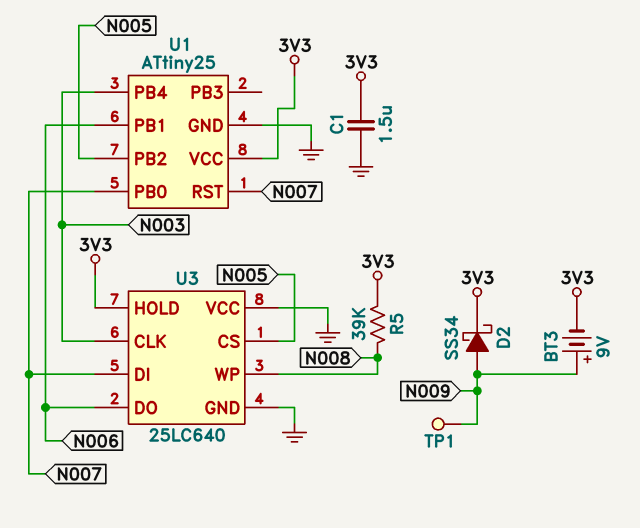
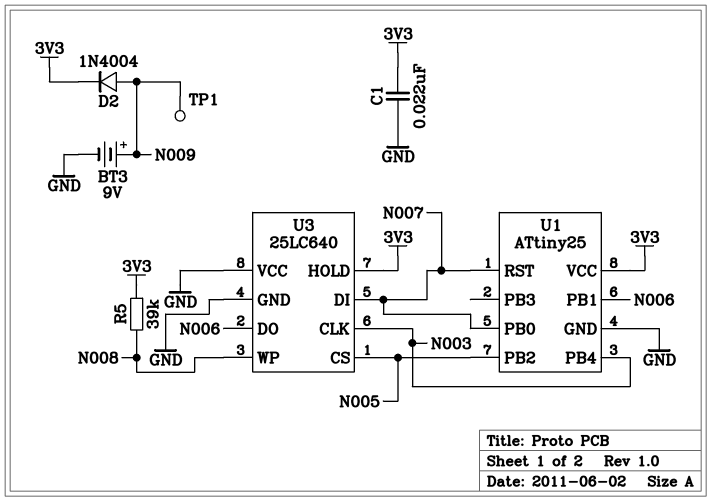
BT3: 9V (plus N009, minus 3V3) -> 9V (plus N009, minus GND)
C1: 1.5uF (3V3, GND) -> 22nF (3V3, GND)
D2: schottky SS34 (A N009, K 3V3) -> diode 1N4004 (A N009, K 3V3)

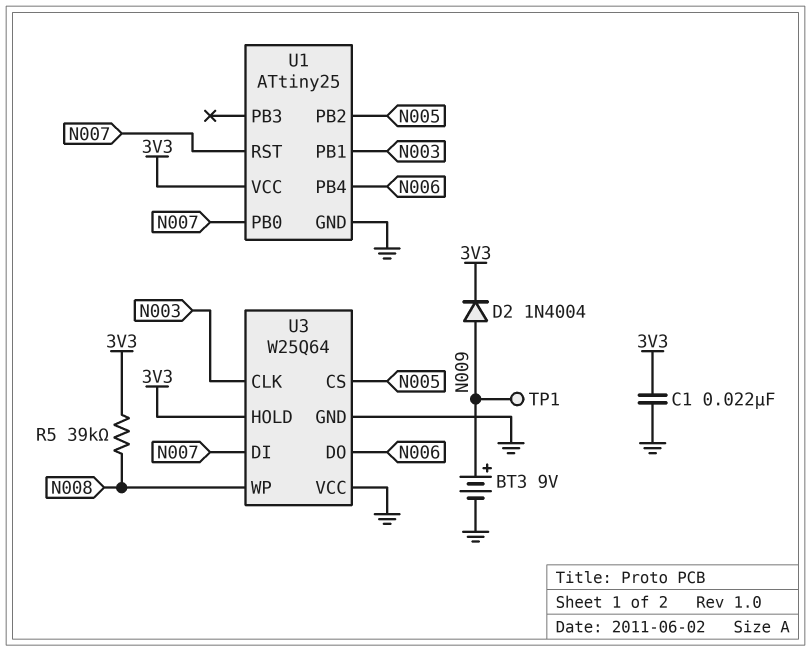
U1 pin PB1: N006 -> N003
U1 pin PB4: N003 -> N006
U3: 25LC640 -> W25Q64

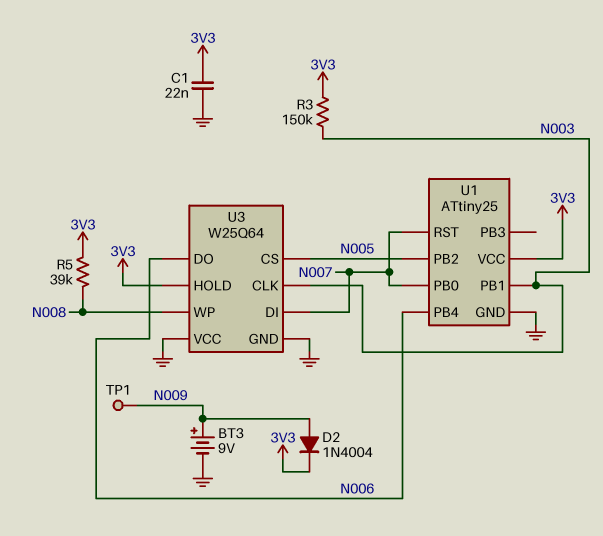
R3: none -> 150k (3V3, N003)

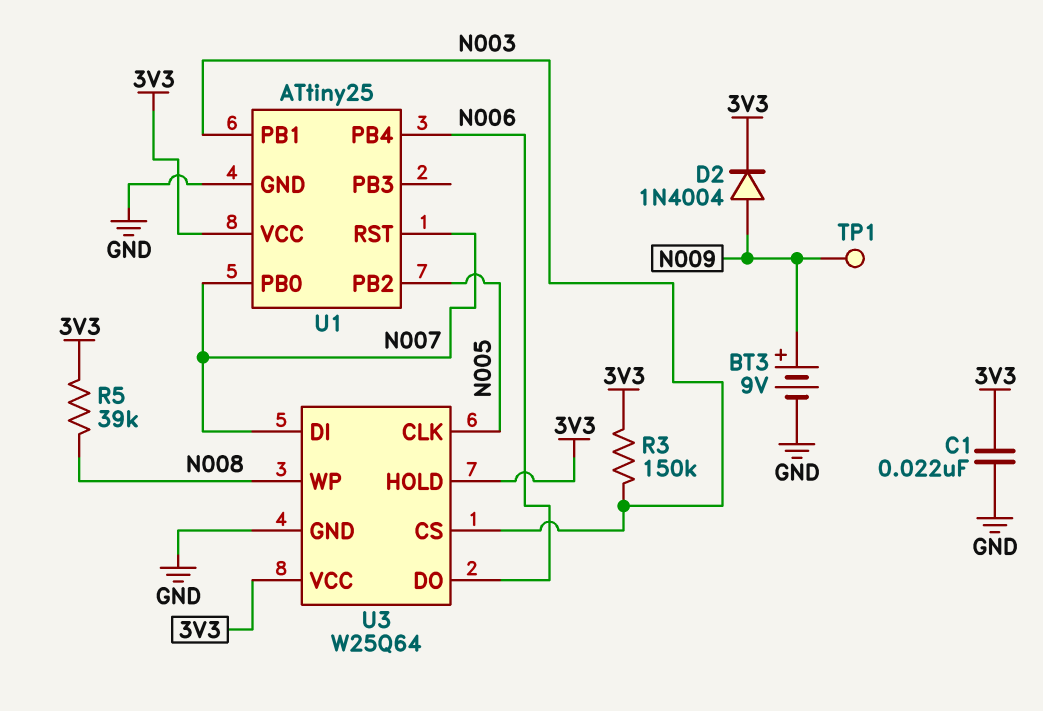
U3 pin CLK: N003 -> N005
U3 pin CS: N005 -> N003
U3 pin VCC: GND -> 3V3

